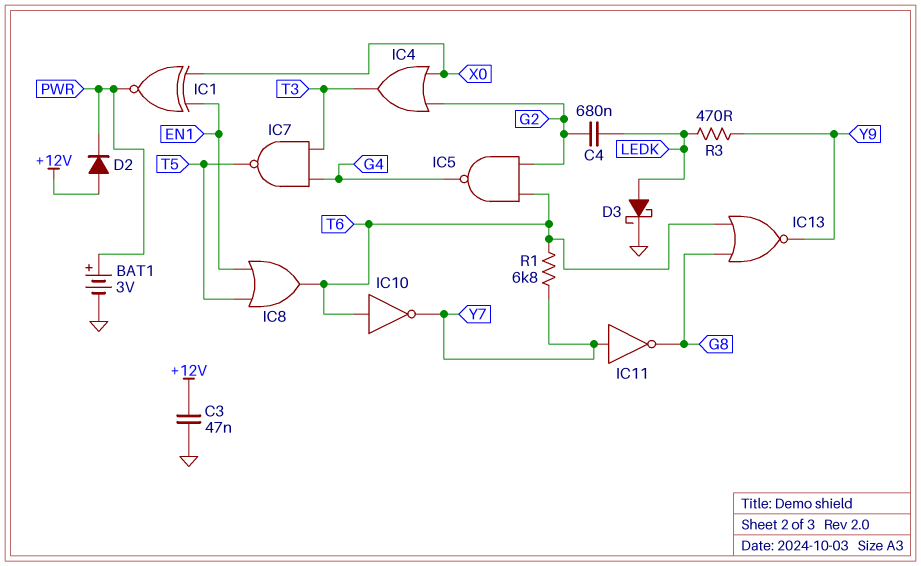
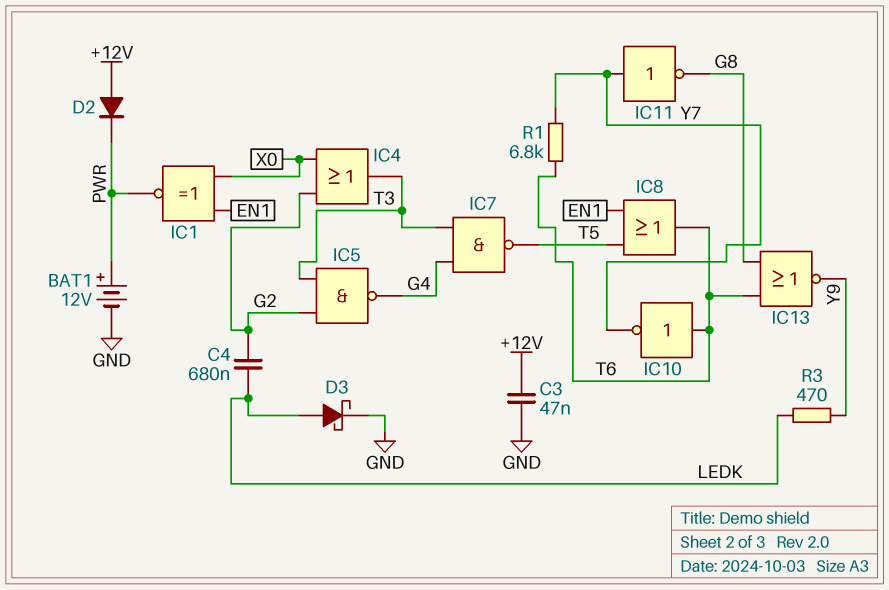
BAT1: 3V (plus PWR, minus GND) -> 12V (plus PWR, minus GND)
IC5: NAND (in G2, in T6, out G4) -> NAND (in G2, in T3, out G4)

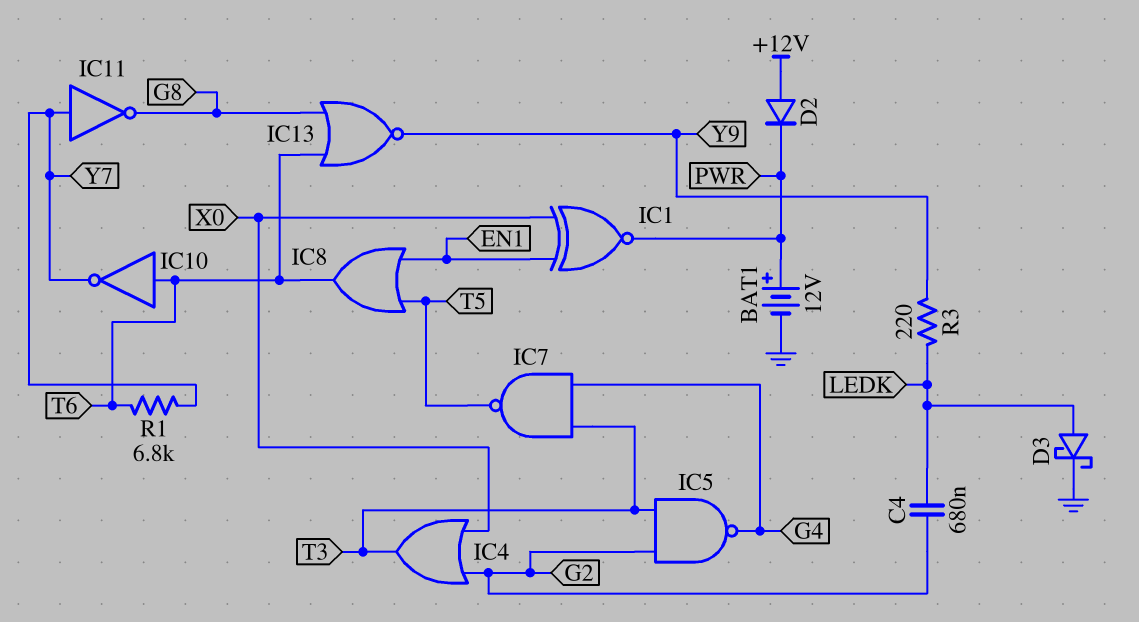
C3: 47nF (+12V, GND) -> none
R3: 470 (LEDK, Y9) -> 220 (LEDK, Y9)

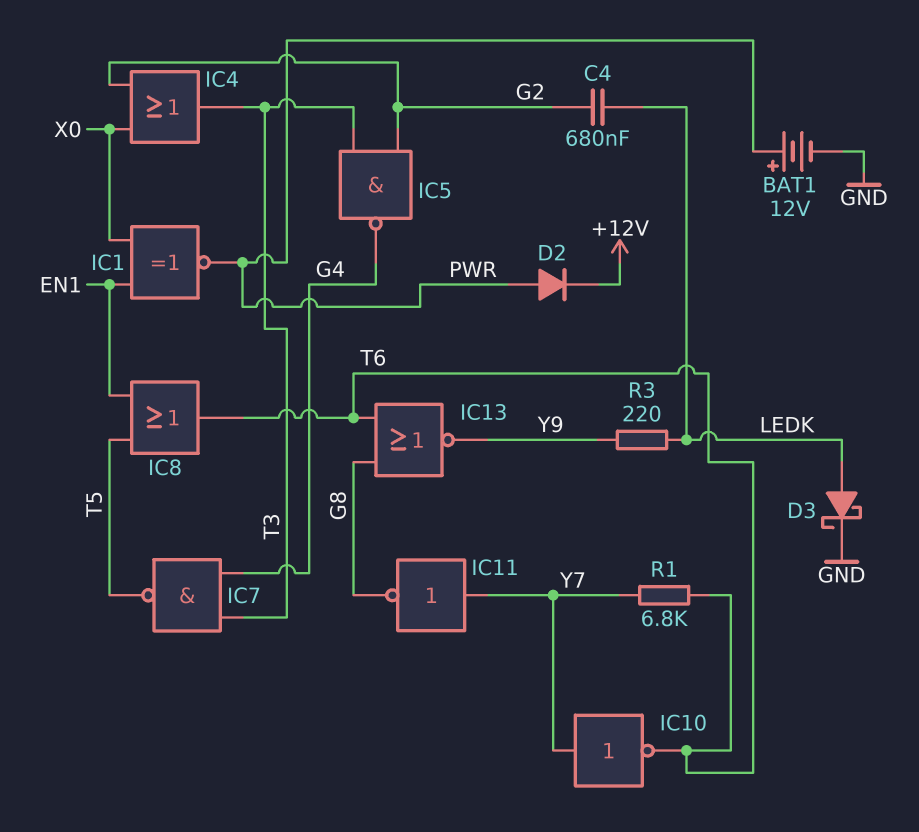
D2: diode (A +12V, K PWR) -> diode (A PWR, K +12V)
IC10: NOT (in T6, out Y7) -> NOT (in Y7, out T6)

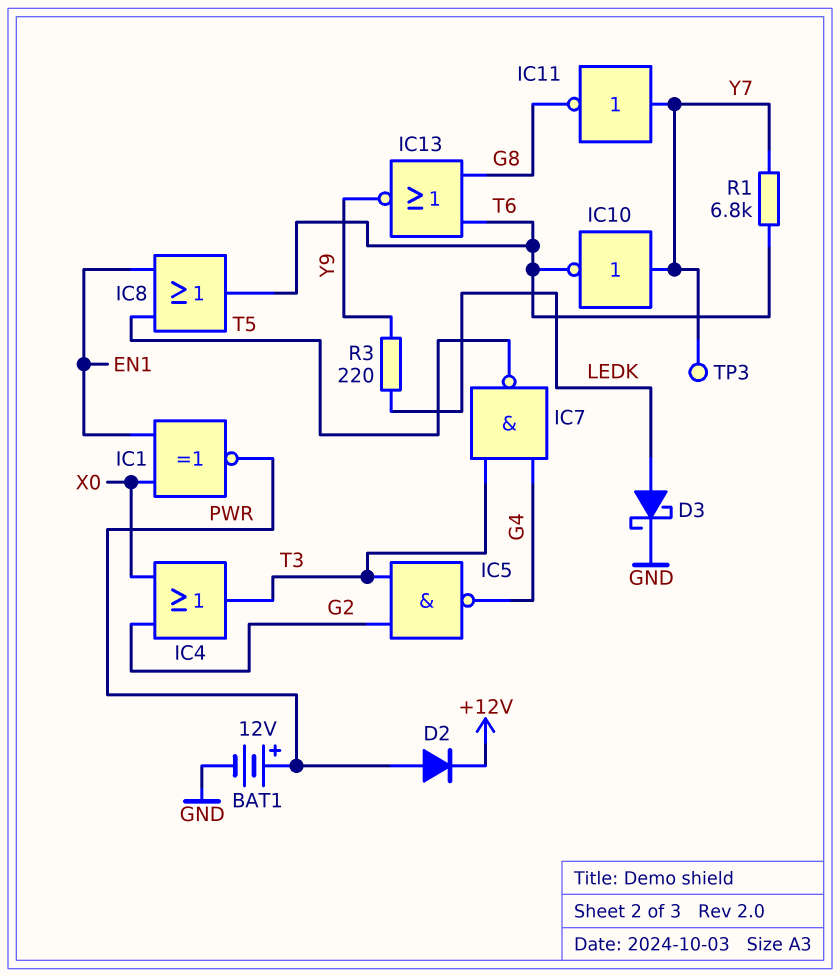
C4: 680nF (G2, LEDK) -> none
TP3: none -> test point (Y7)

